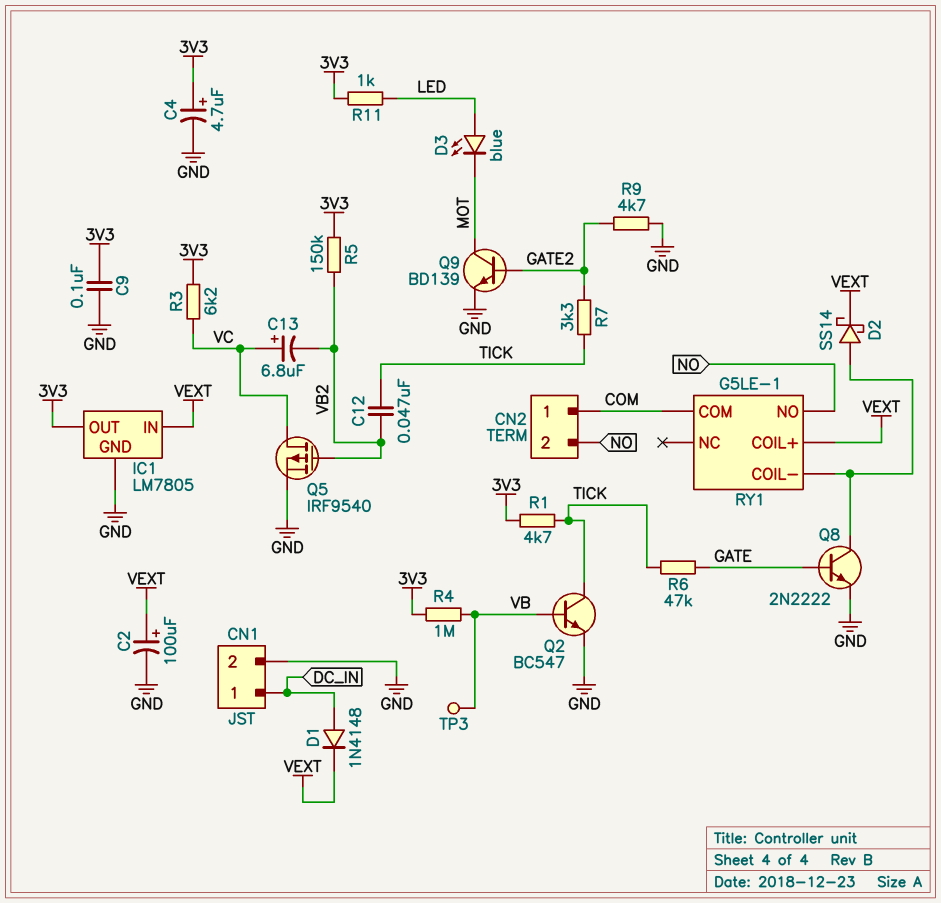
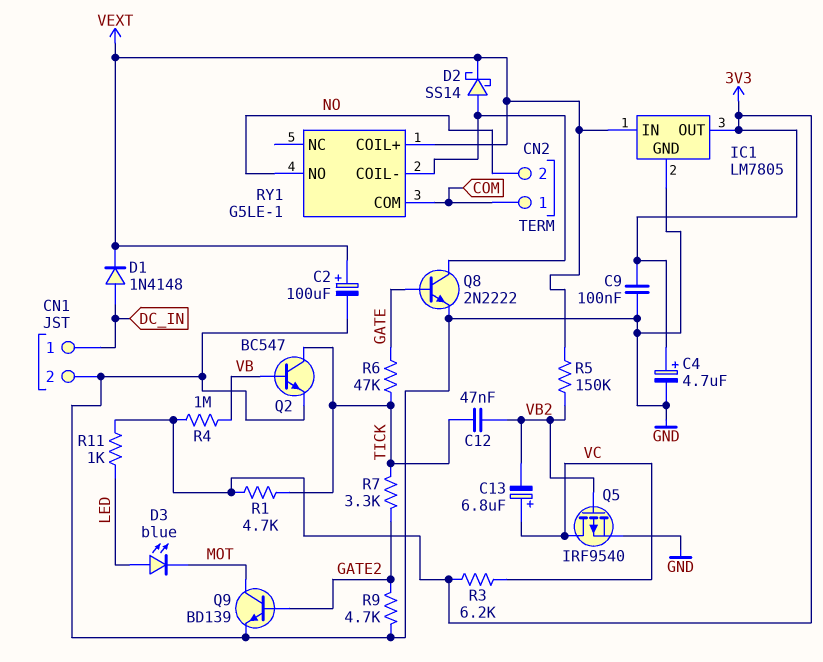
R5: 150k (3V3, VB2) -> 150k (VB2, VEXT)
TP3: test point (VB) -> none

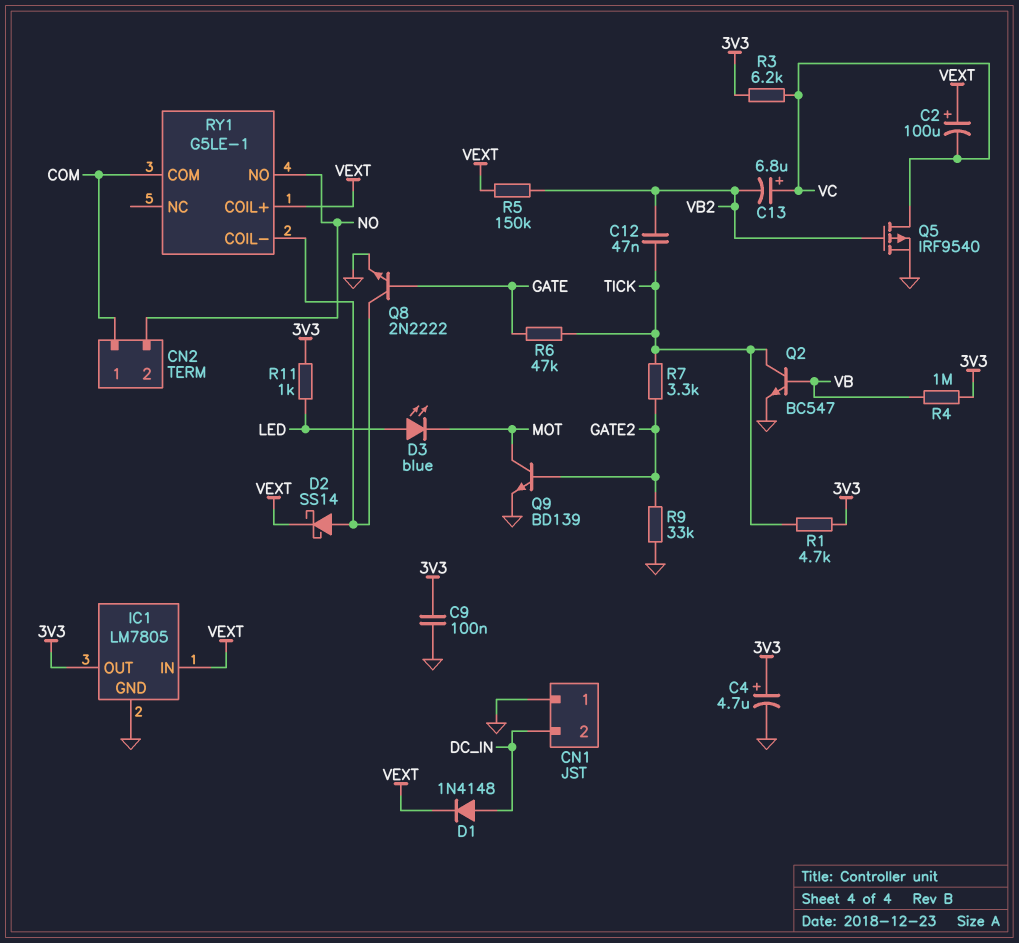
C2: 100uF (plus VEXT, minus GND) -> 100uF (plus VEXT, minus VC)
CN1 pin 1: DC_IN -> GND
CN1 pin 2: GND -> DC_IN
R9: 4.7k (GATE2, GND) -> 33k (GATE2, GND)

